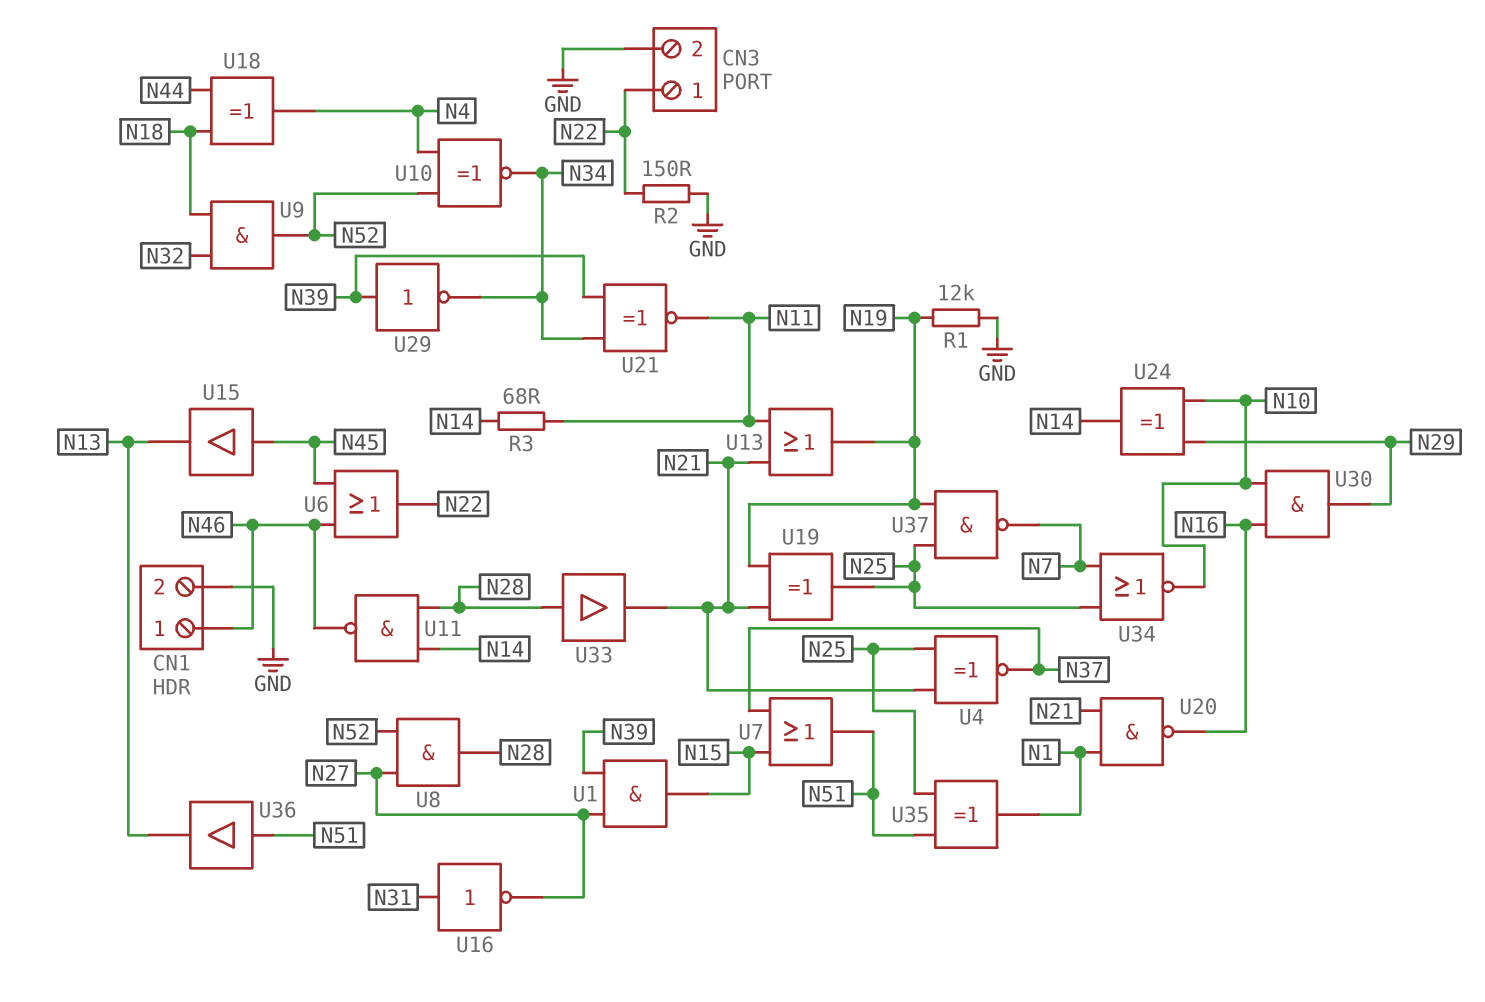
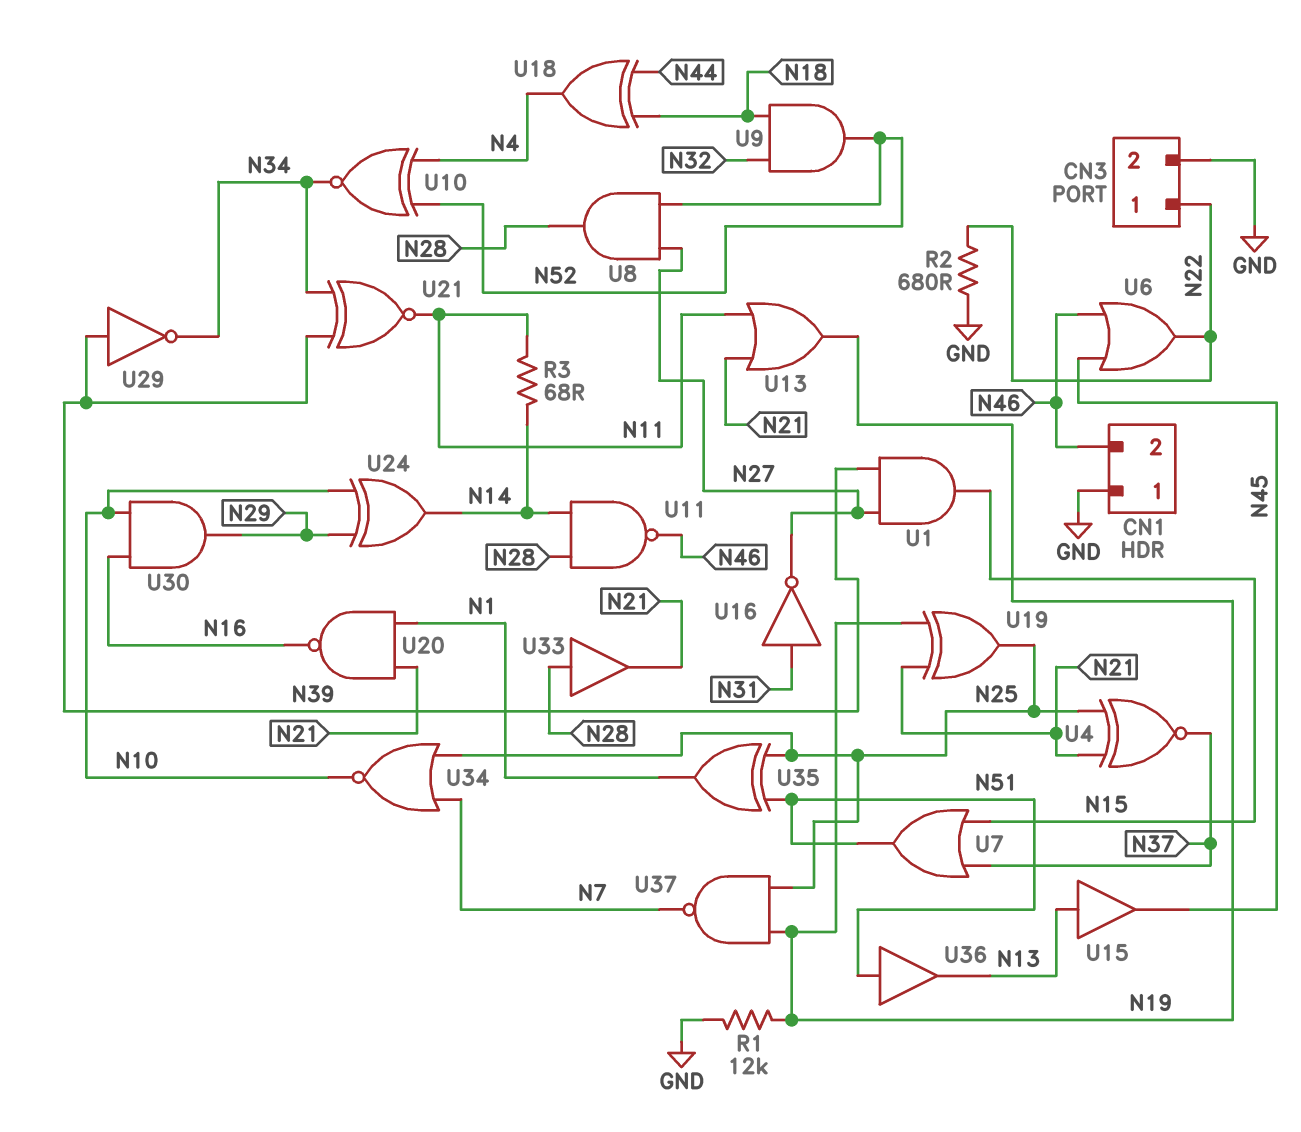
CN1 pin 1: N46 -> GND
CN1 pin 2: GND -> N46
R2: 150 (GND, N22) -> 680 (GND, N22)
U15: buffer (in N45, out N13) -> buffer (in N13, out N45)

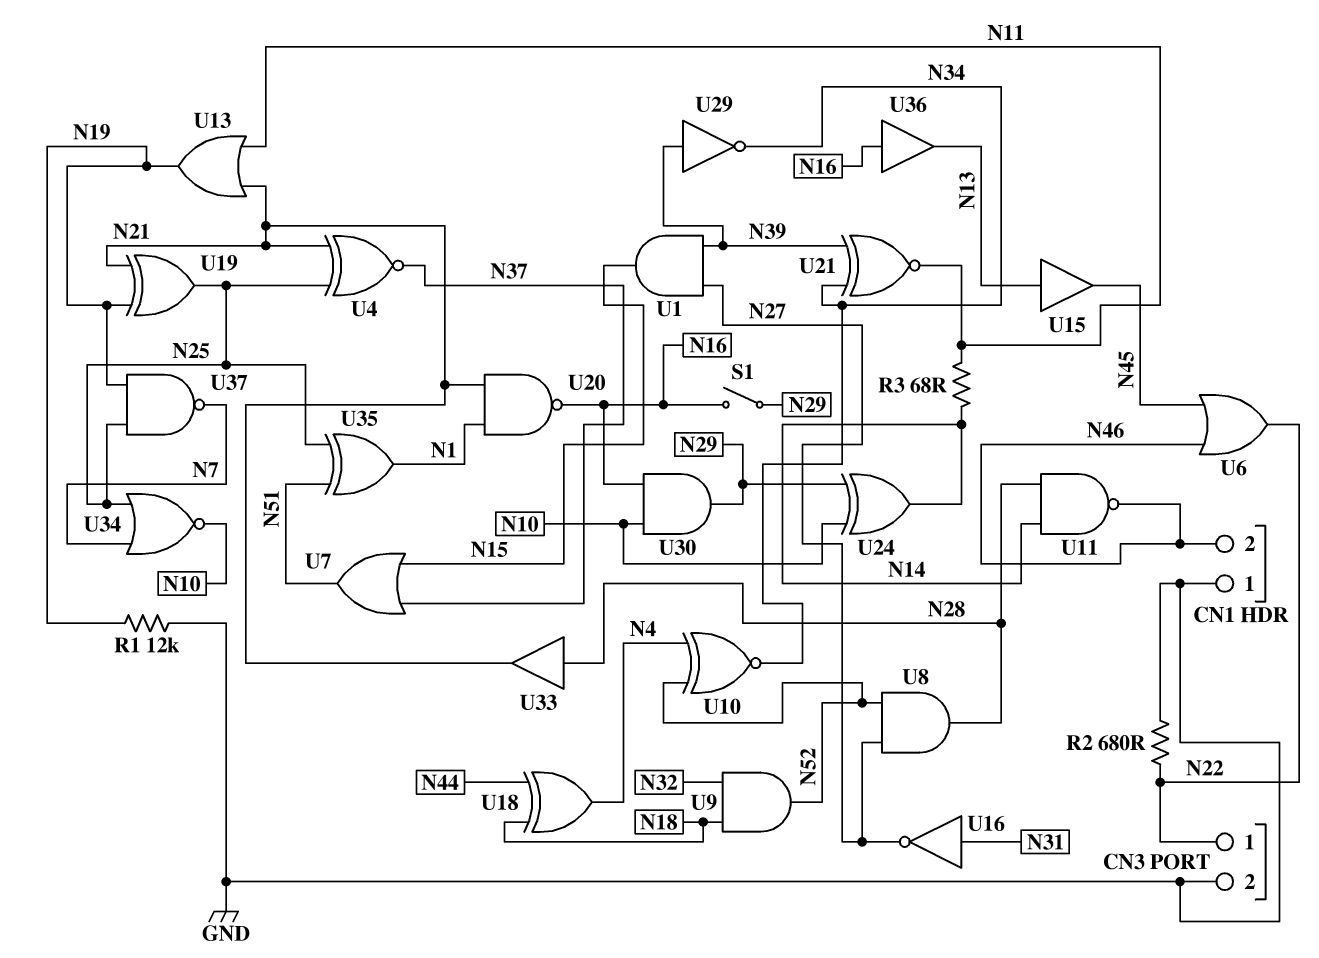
S1: none -> switch (N16, N29)
U36: buffer (in N51, out N13) -> buffer (in N16, out N13)

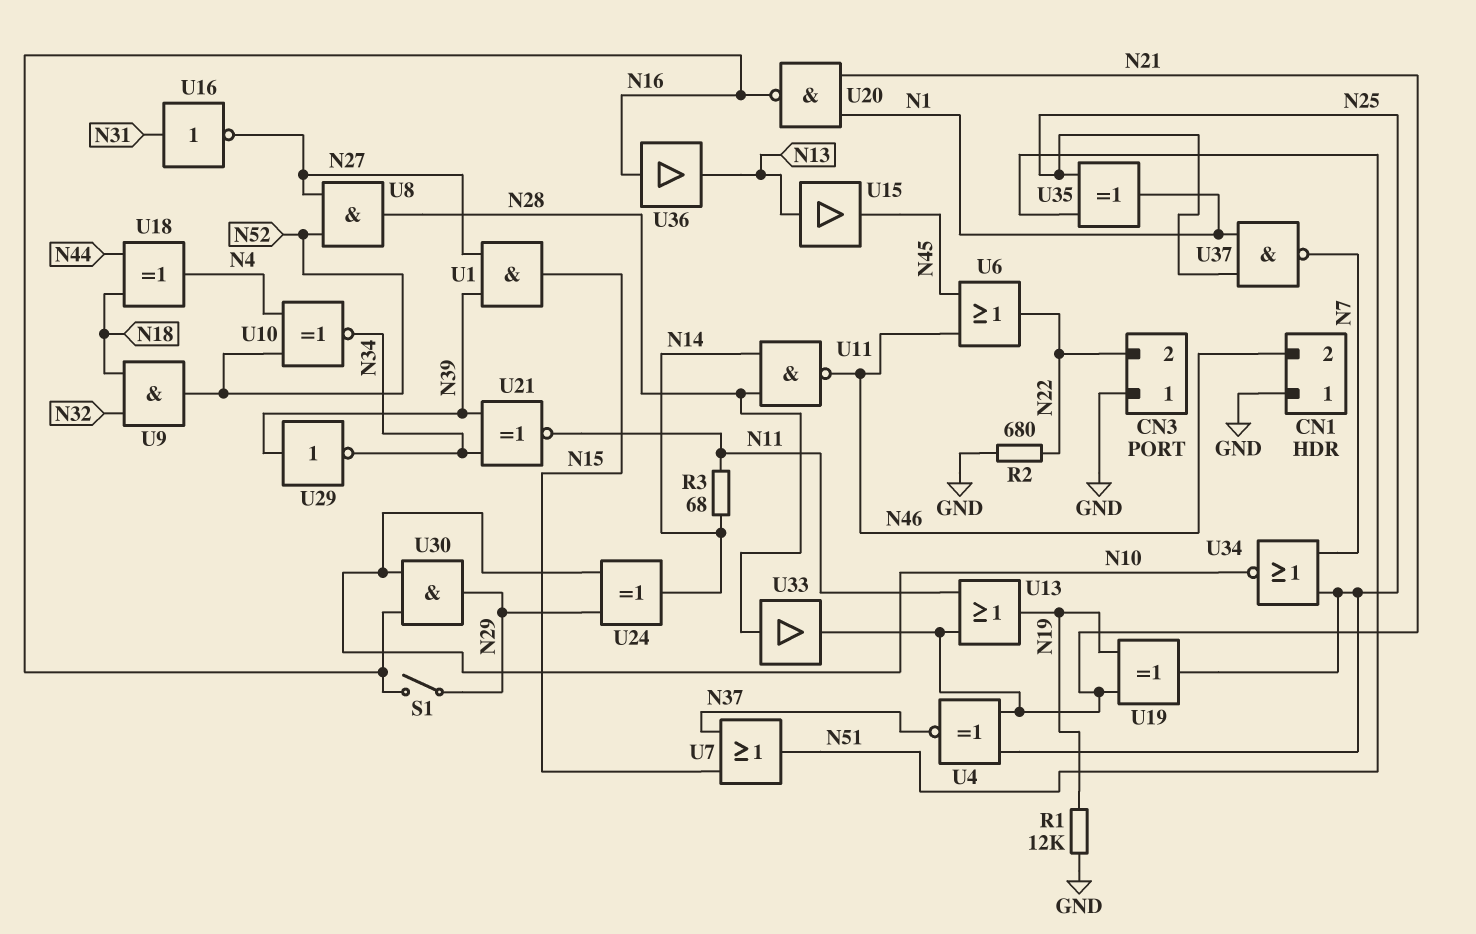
CN3 pin 1: N22 -> GND
CN3 pin 2: GND -> N22
U37: NAND (in N19, in N25, out N7) -> NAND (in N1, in N25, out N7)

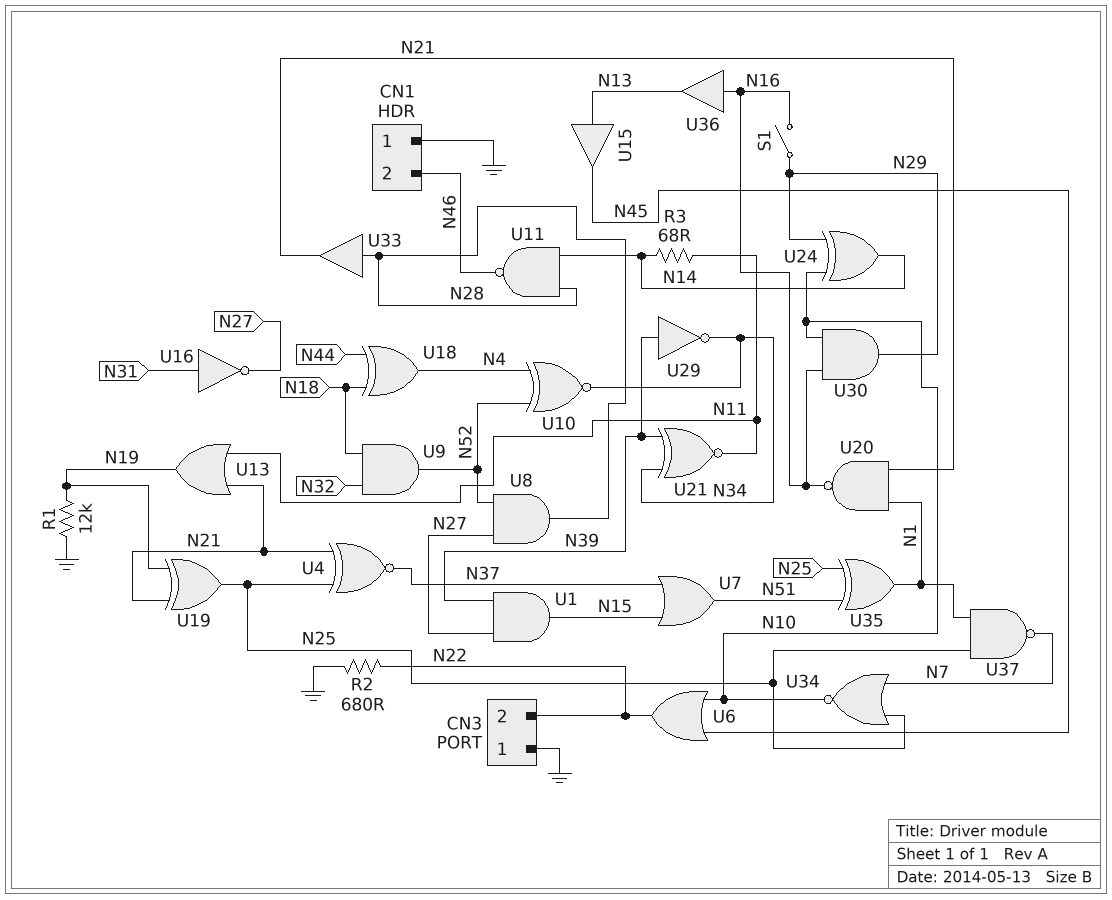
U6: OR (in N45, in N46, out N22) -> OR (in N10, in N45, out N22)

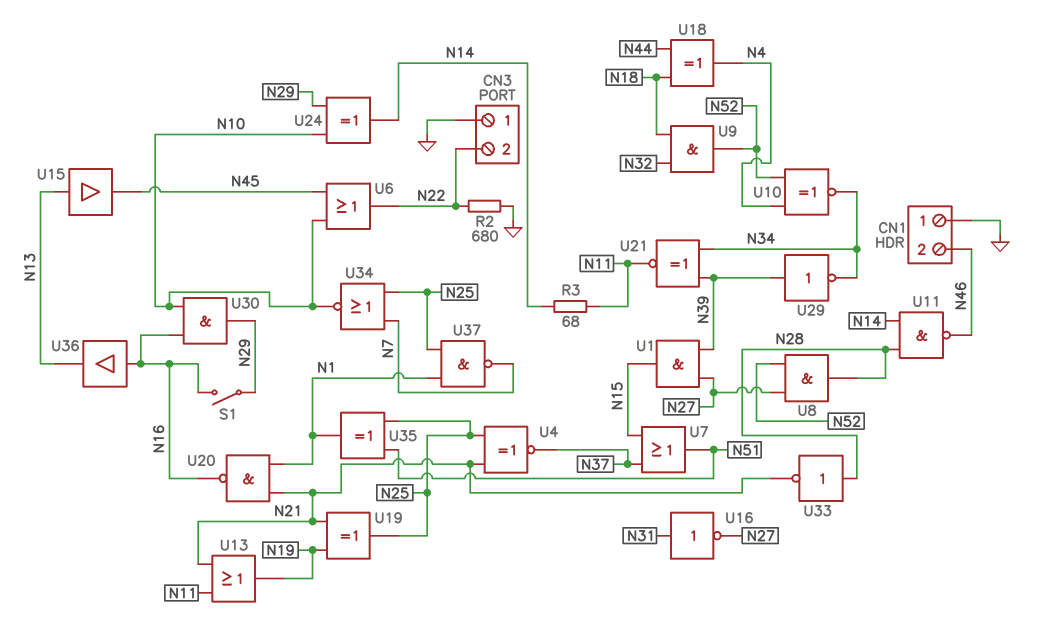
R1: 12k (GND, N19) -> none
U33: buffer (in N28, out N21) -> NOT (in N28, out N21)

